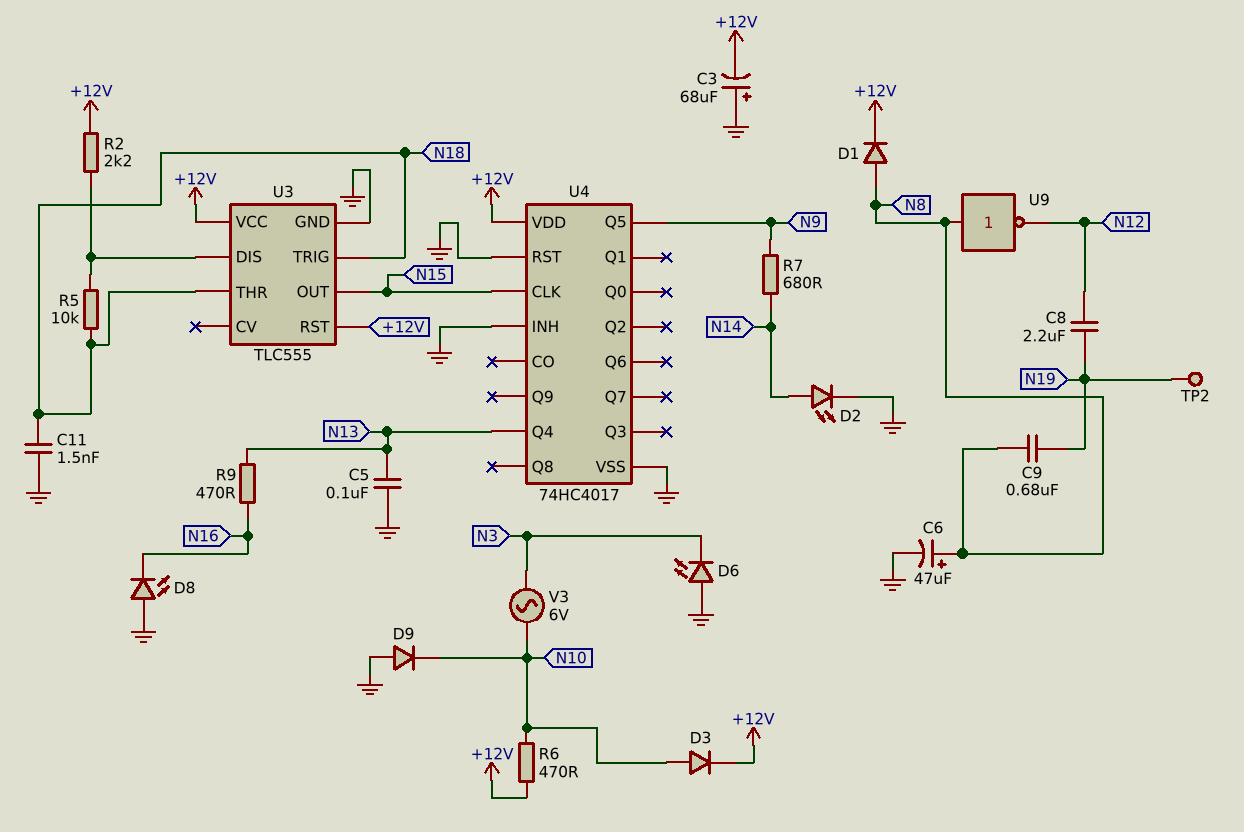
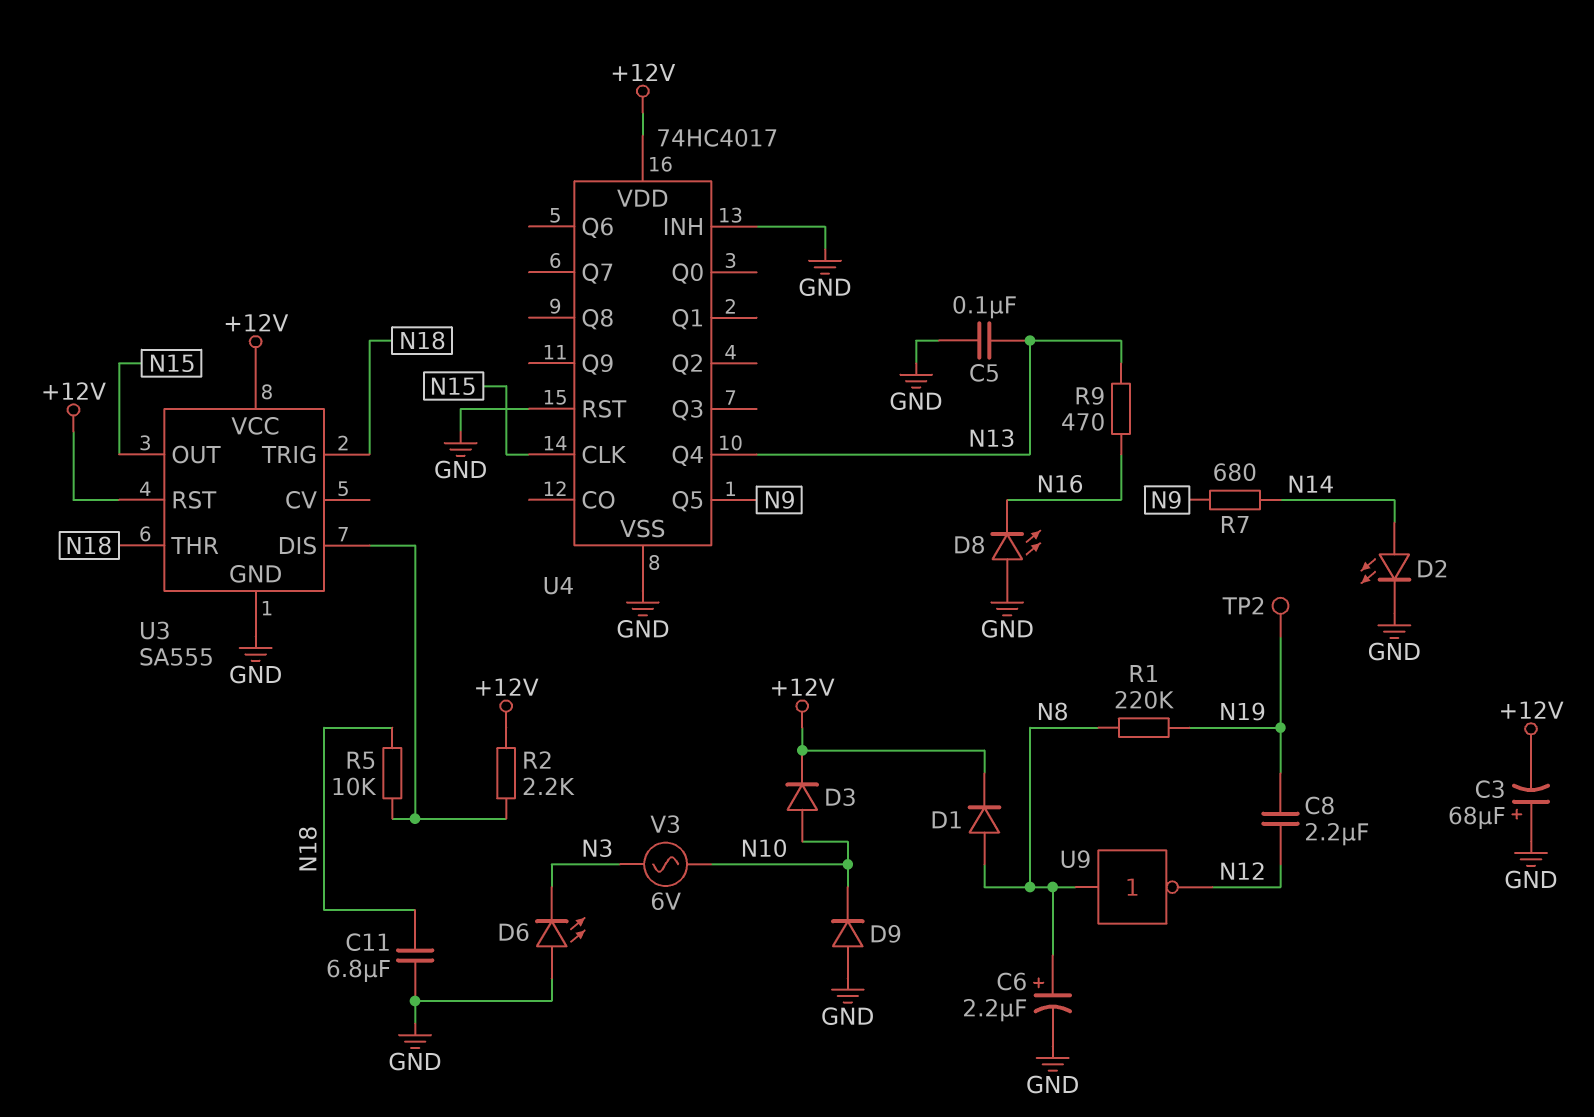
C6: 47uF (plus N8, minus GND) -> 2.2uF (plus N8, minus GND)
C9: 680nF (N8, N19) -> none
C11: 1.5nF (GND, N18) -> 6.8uF (GND, N18)
R1: none -> 220k (N8, N19)
R6: 470 (+12V, N10) -> none
U3: TLC555 -> SA555

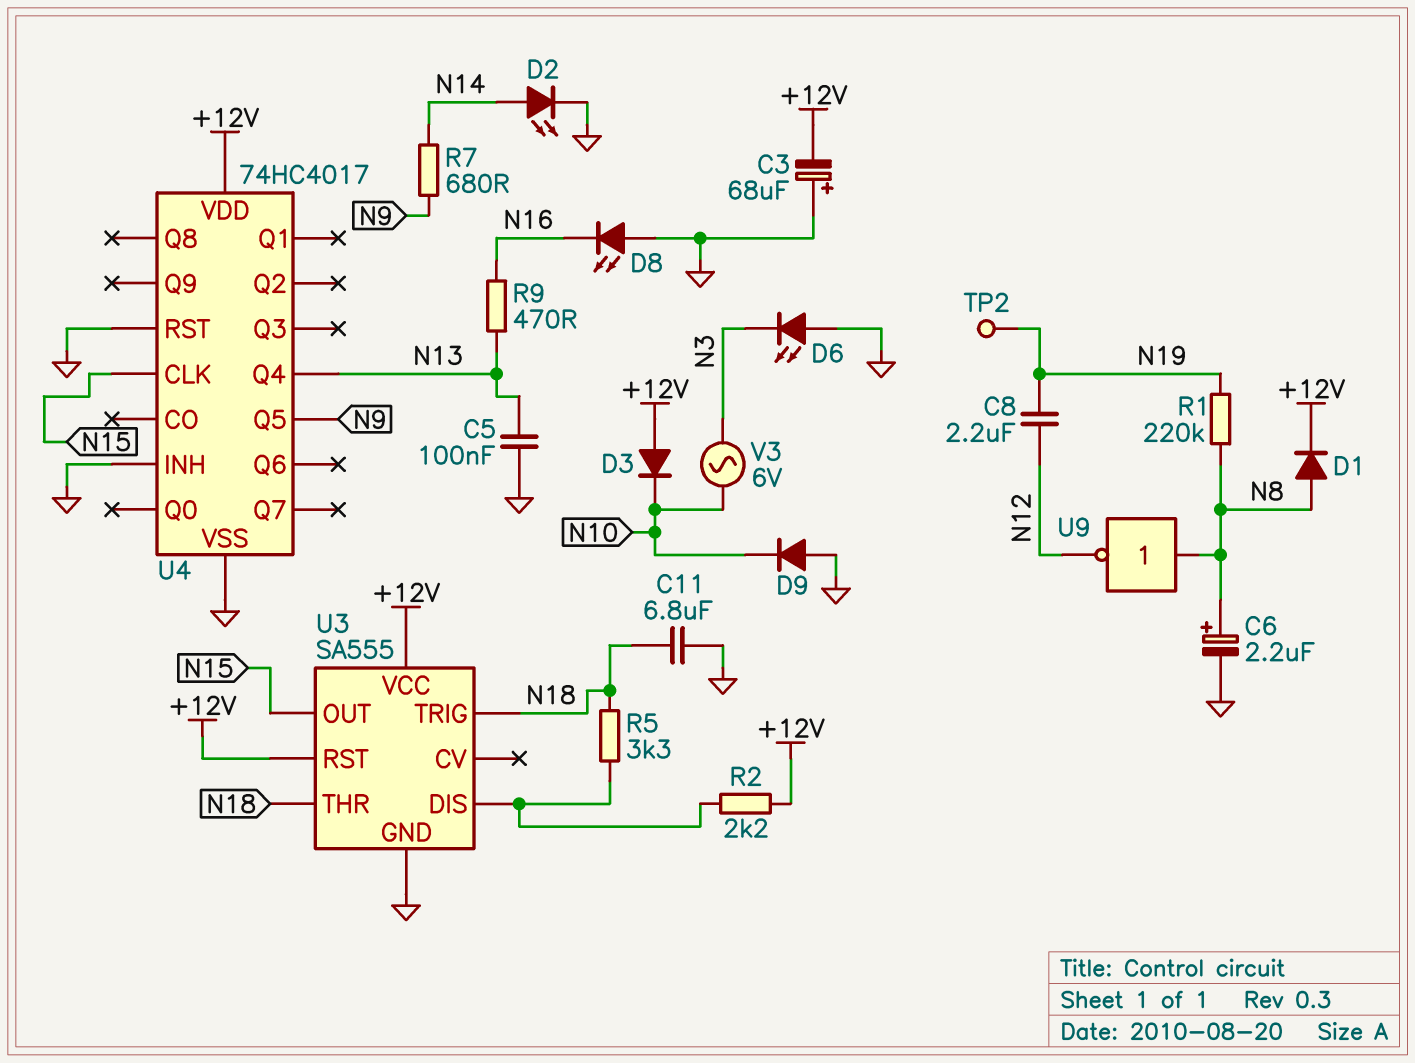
D3: diode (A N10, K +12V) -> diode (A +12V, K N10)
R5: 10k (N18, U3/DIS) -> 3.3k (N18, U3/DIS)

